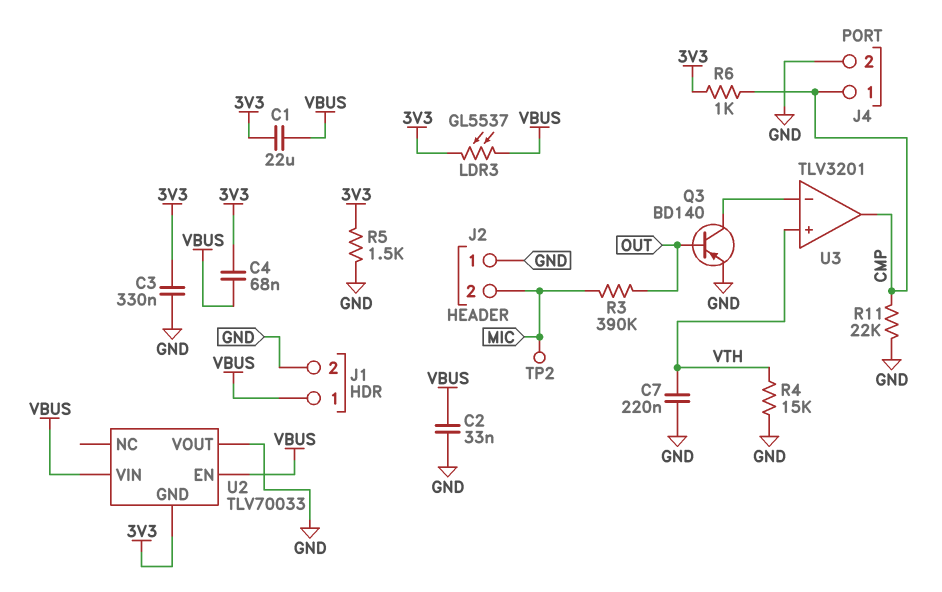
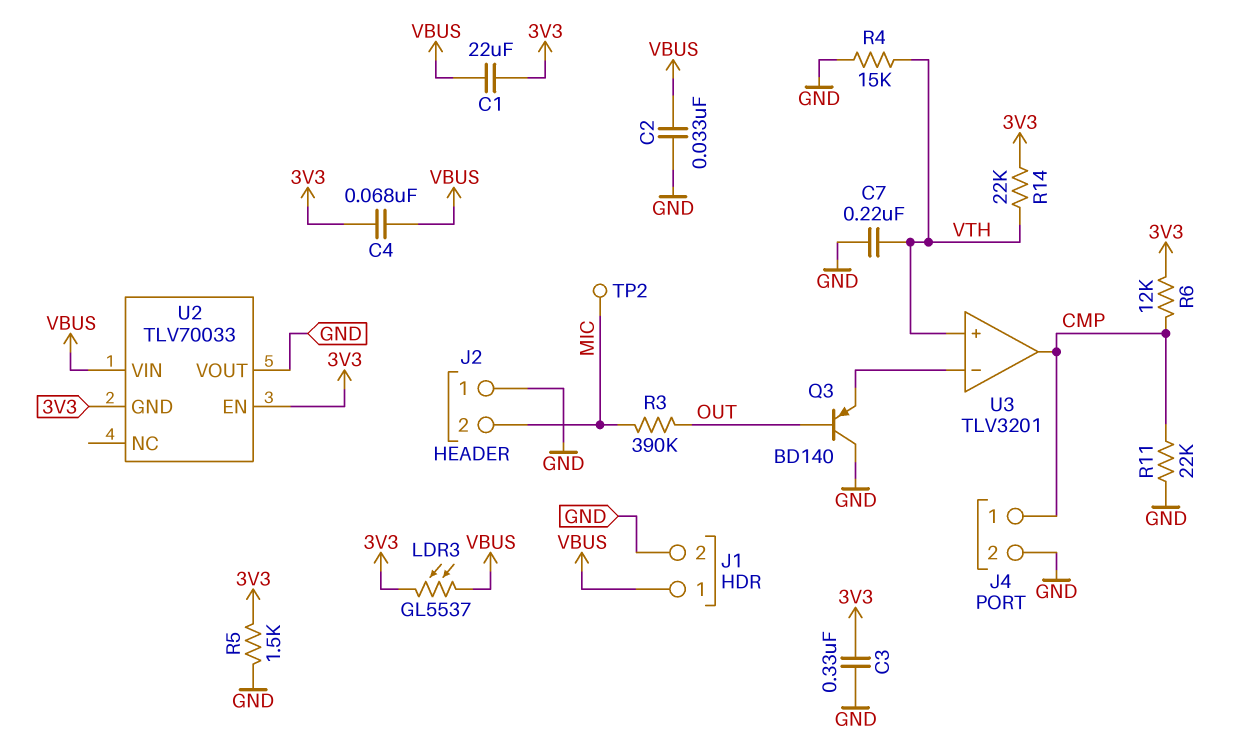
Q3: PNP BD140 (B OUT, C U3/in-, E GND) -> PNP BD140 (B OUT, C GND, E U3/in-)
R6: 1k (3V3, CMP) -> 12k (3V3, CMP)
R14: none -> 22k (3V3, VTH)
U2 pin EN: VBUS -> 3V3

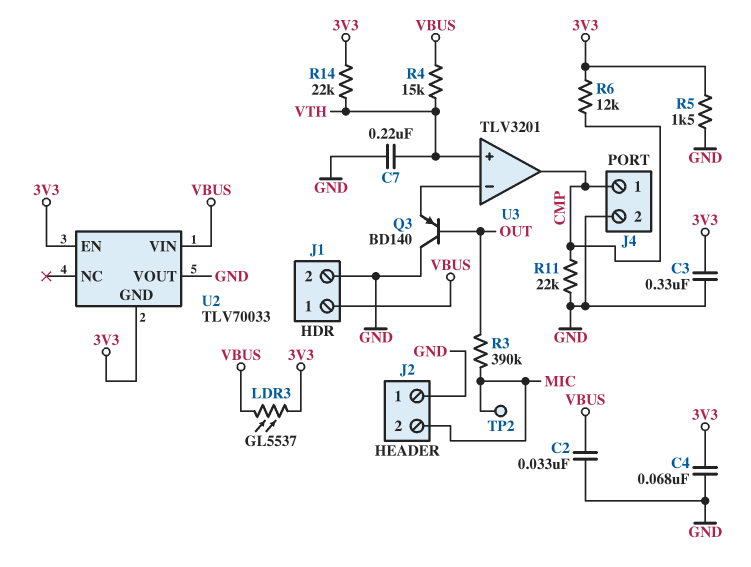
C1: 22uF (3V3, VBUS) -> none
C4: 68nF (3V3, VBUS) -> 68nF (3V3, GND)
R4: 15k (GND, VTH) -> 15k (VBUS, VTH)

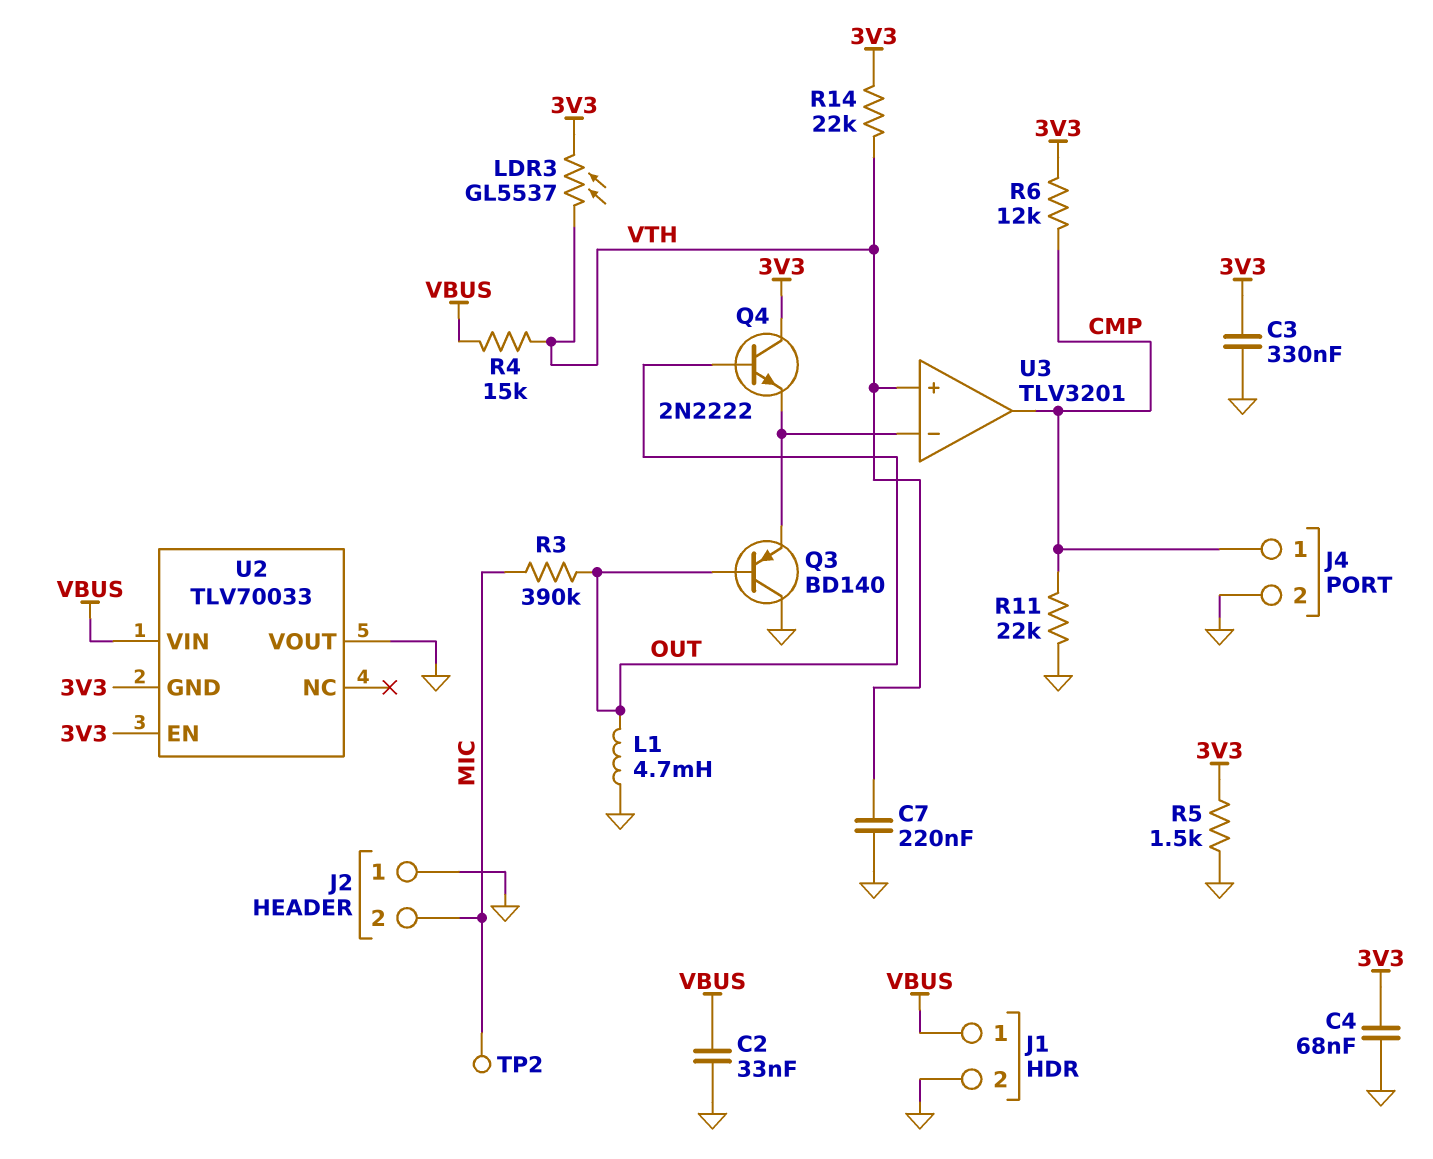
L1: none -> 4.7mH (GND, OUT)
LDR3: GL5537 (3V3, VBUS) -> GL5537 (3V3, VTH)
Q4: none -> NPN 2N2222 (B OUT, C 3V3, E U3/in-)

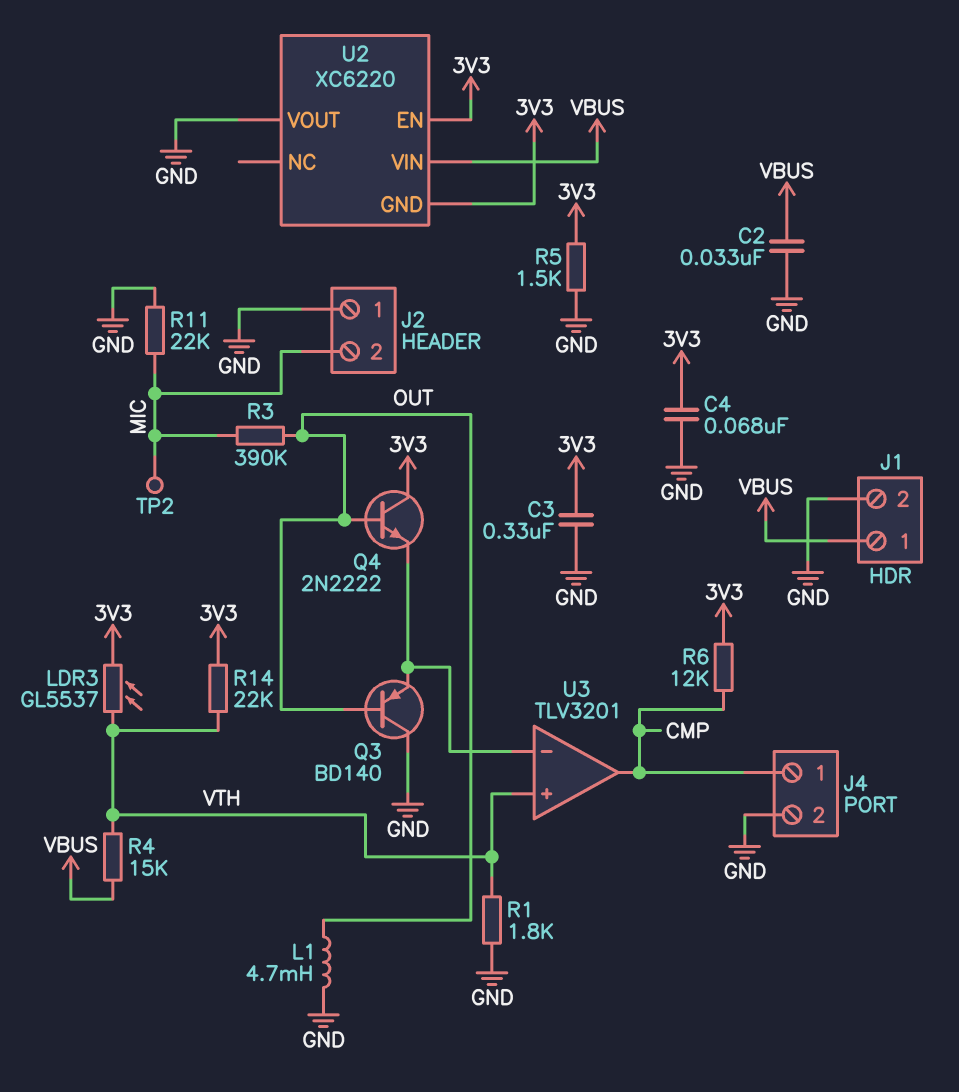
C7: 220nF (GND, VTH) -> none
R1: none -> 1.8k (GND, VTH)
R11: 22k (CMP, GND) -> 22k (GND, MIC)
U2: TLV70033 -> XC6220

